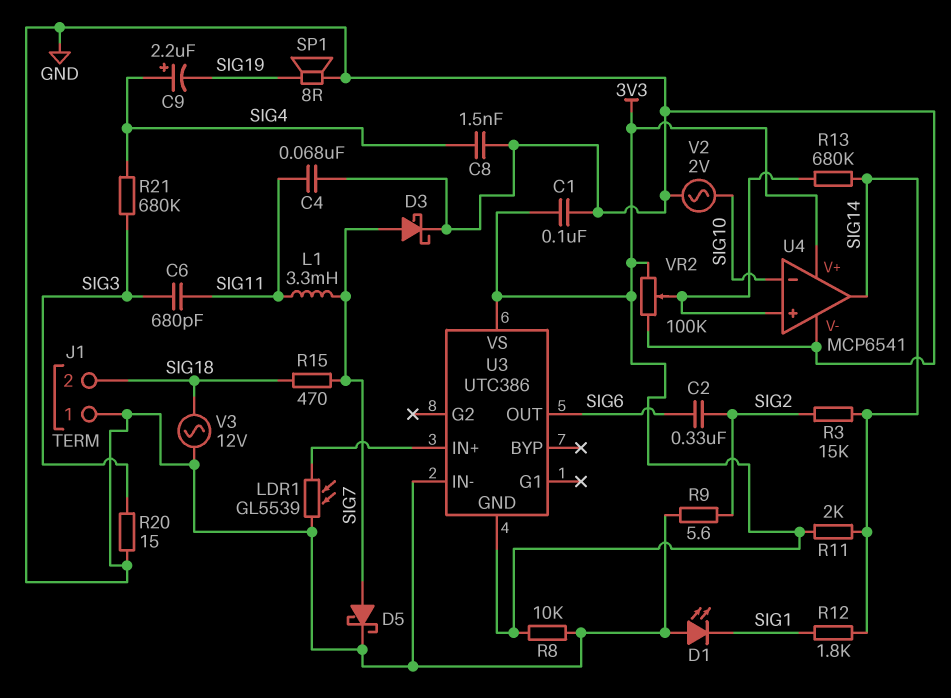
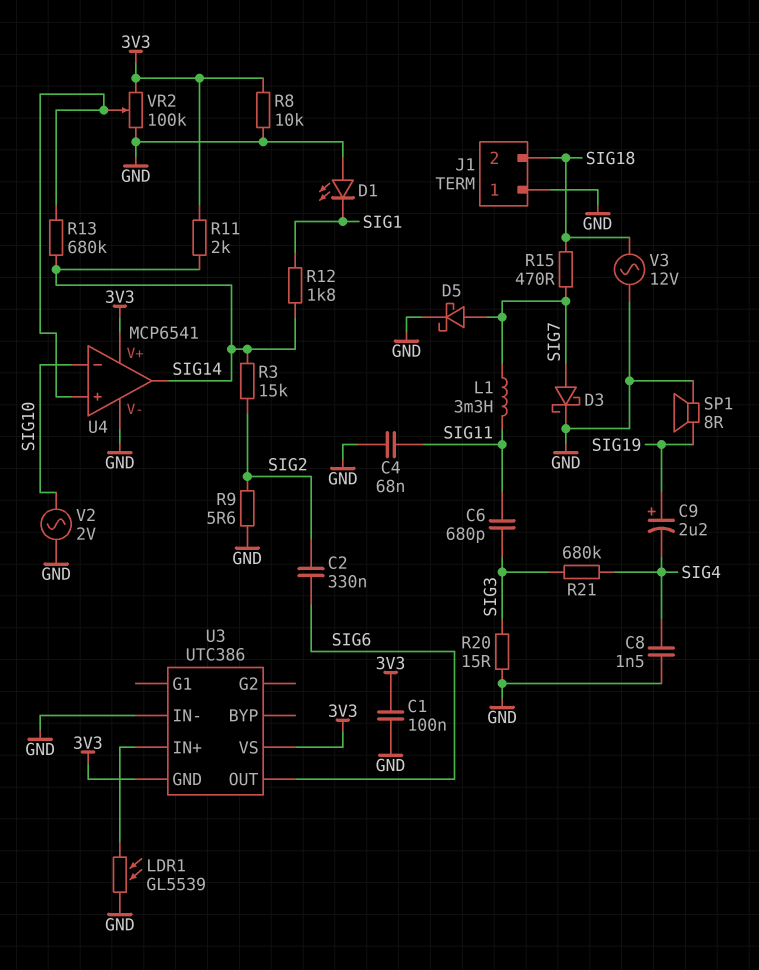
C9: 2.2uF (plus SIG4, minus SIG19) -> 2.2uF (plus SIG19, minus SIG4)

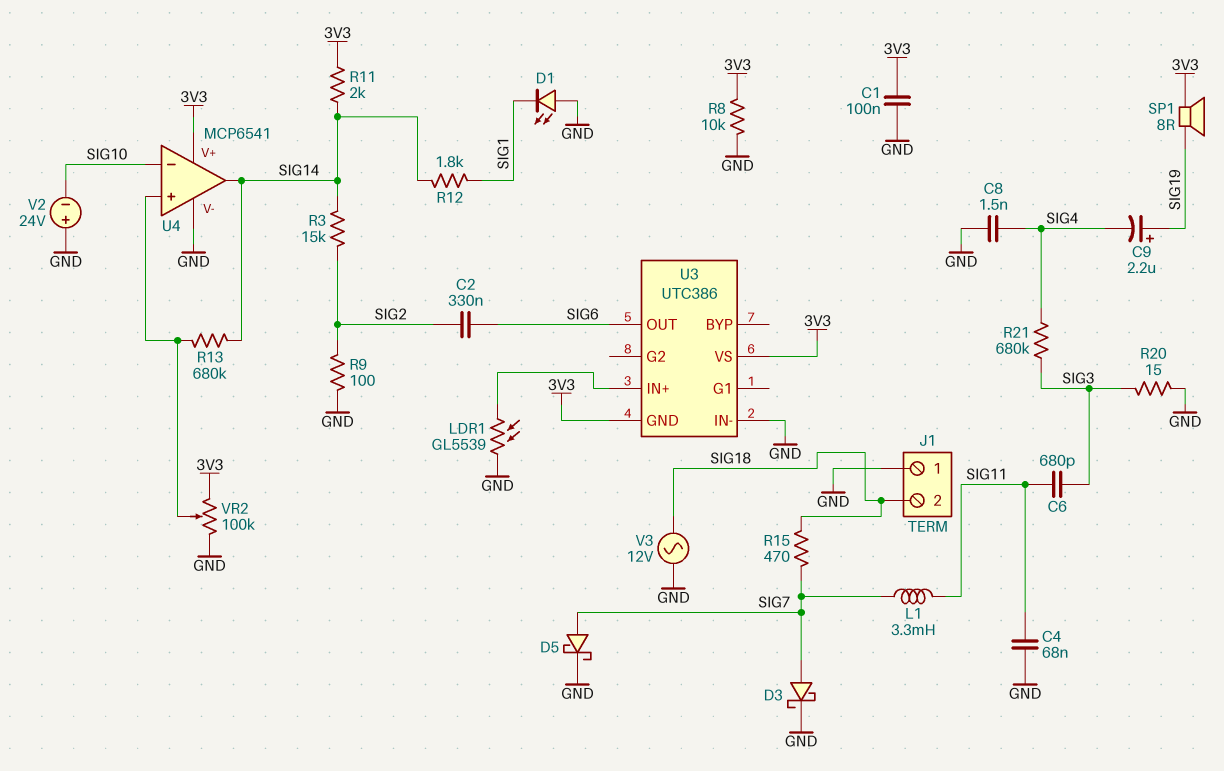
R9: 5.6 (GND, SIG2) -> 100 (GND, SIG2)
SP1: speaker 8R (GND, SIG19) -> speaker 8R (3V3, SIG19)
V2: AC 2V (GND, SIG10) -> 24V (plus GND, minus SIG10)

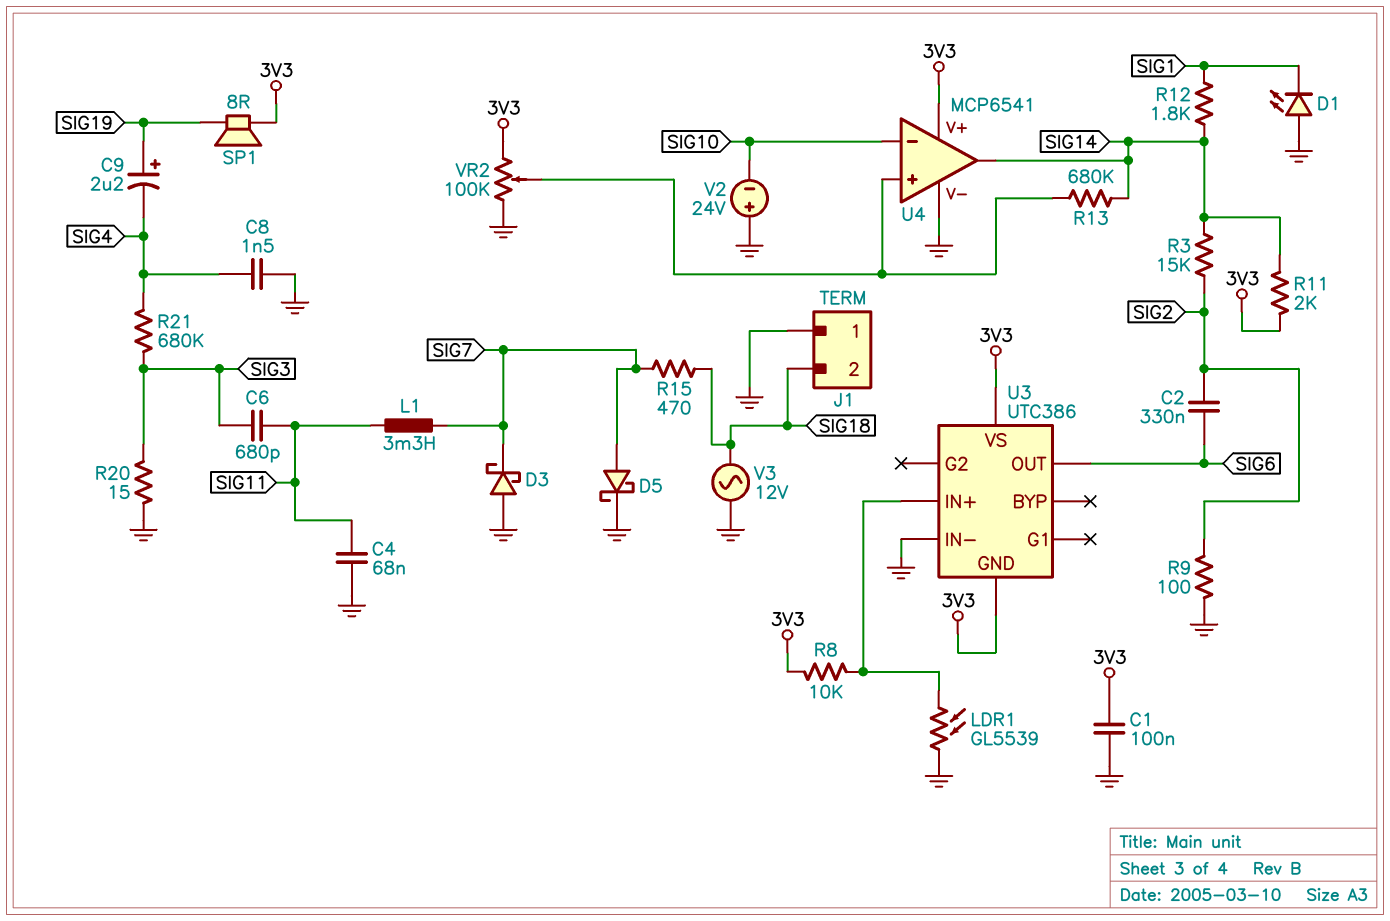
D3: schottky (A SIG7, K GND) -> schottky (A GND, K SIG7)
R8: 10k (3V3, GND) -> 10k (3V3, U3/IN+)

